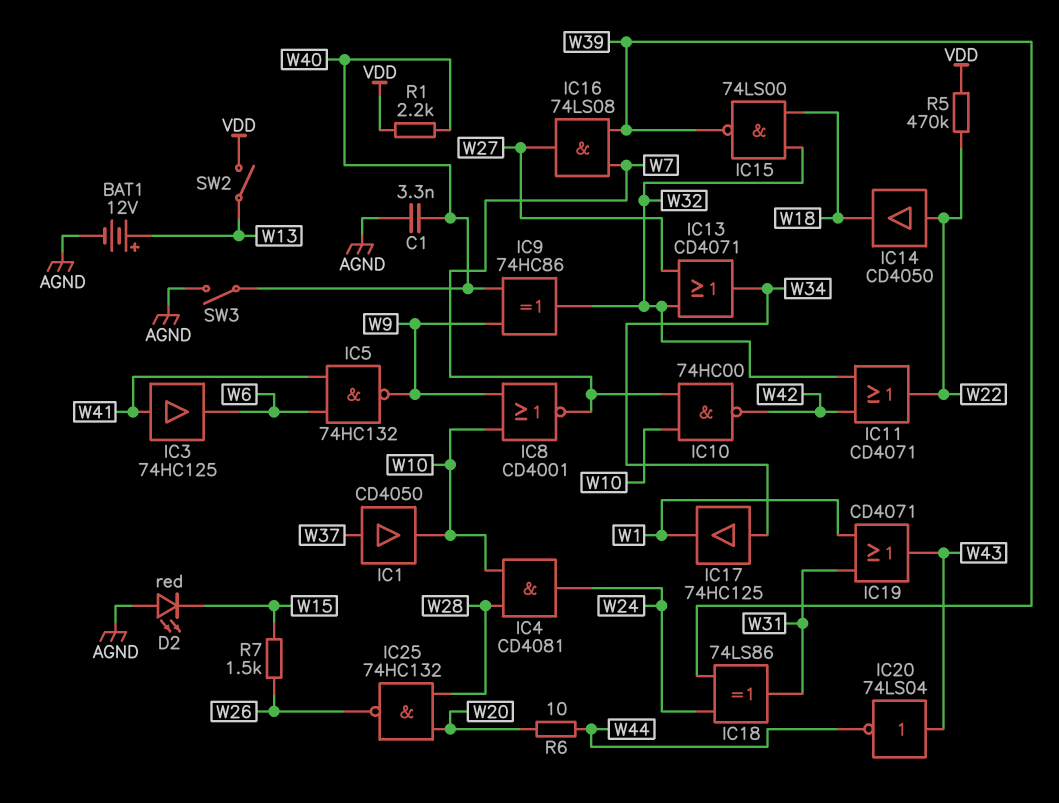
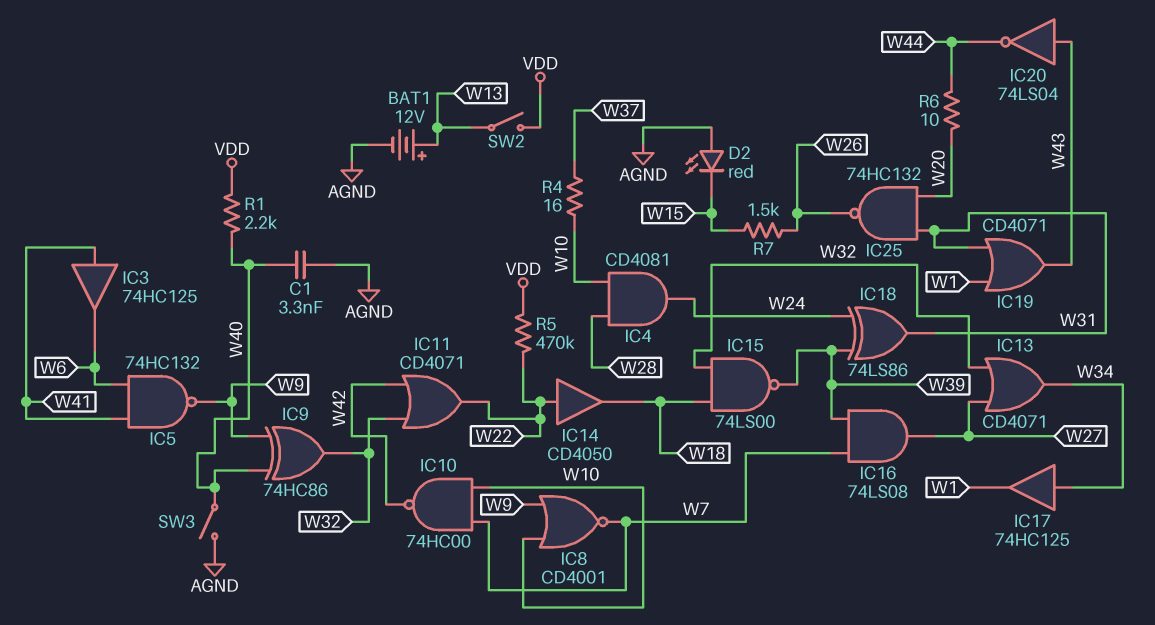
IC1: buffer CD4050 (in W37, out W10) -> none
IC25: NAND 74HC132 (in W20, in W28, out W26) -> NAND 74HC132 (in W20, in W31, out W26)
R4: none -> 16 (W10, W37)

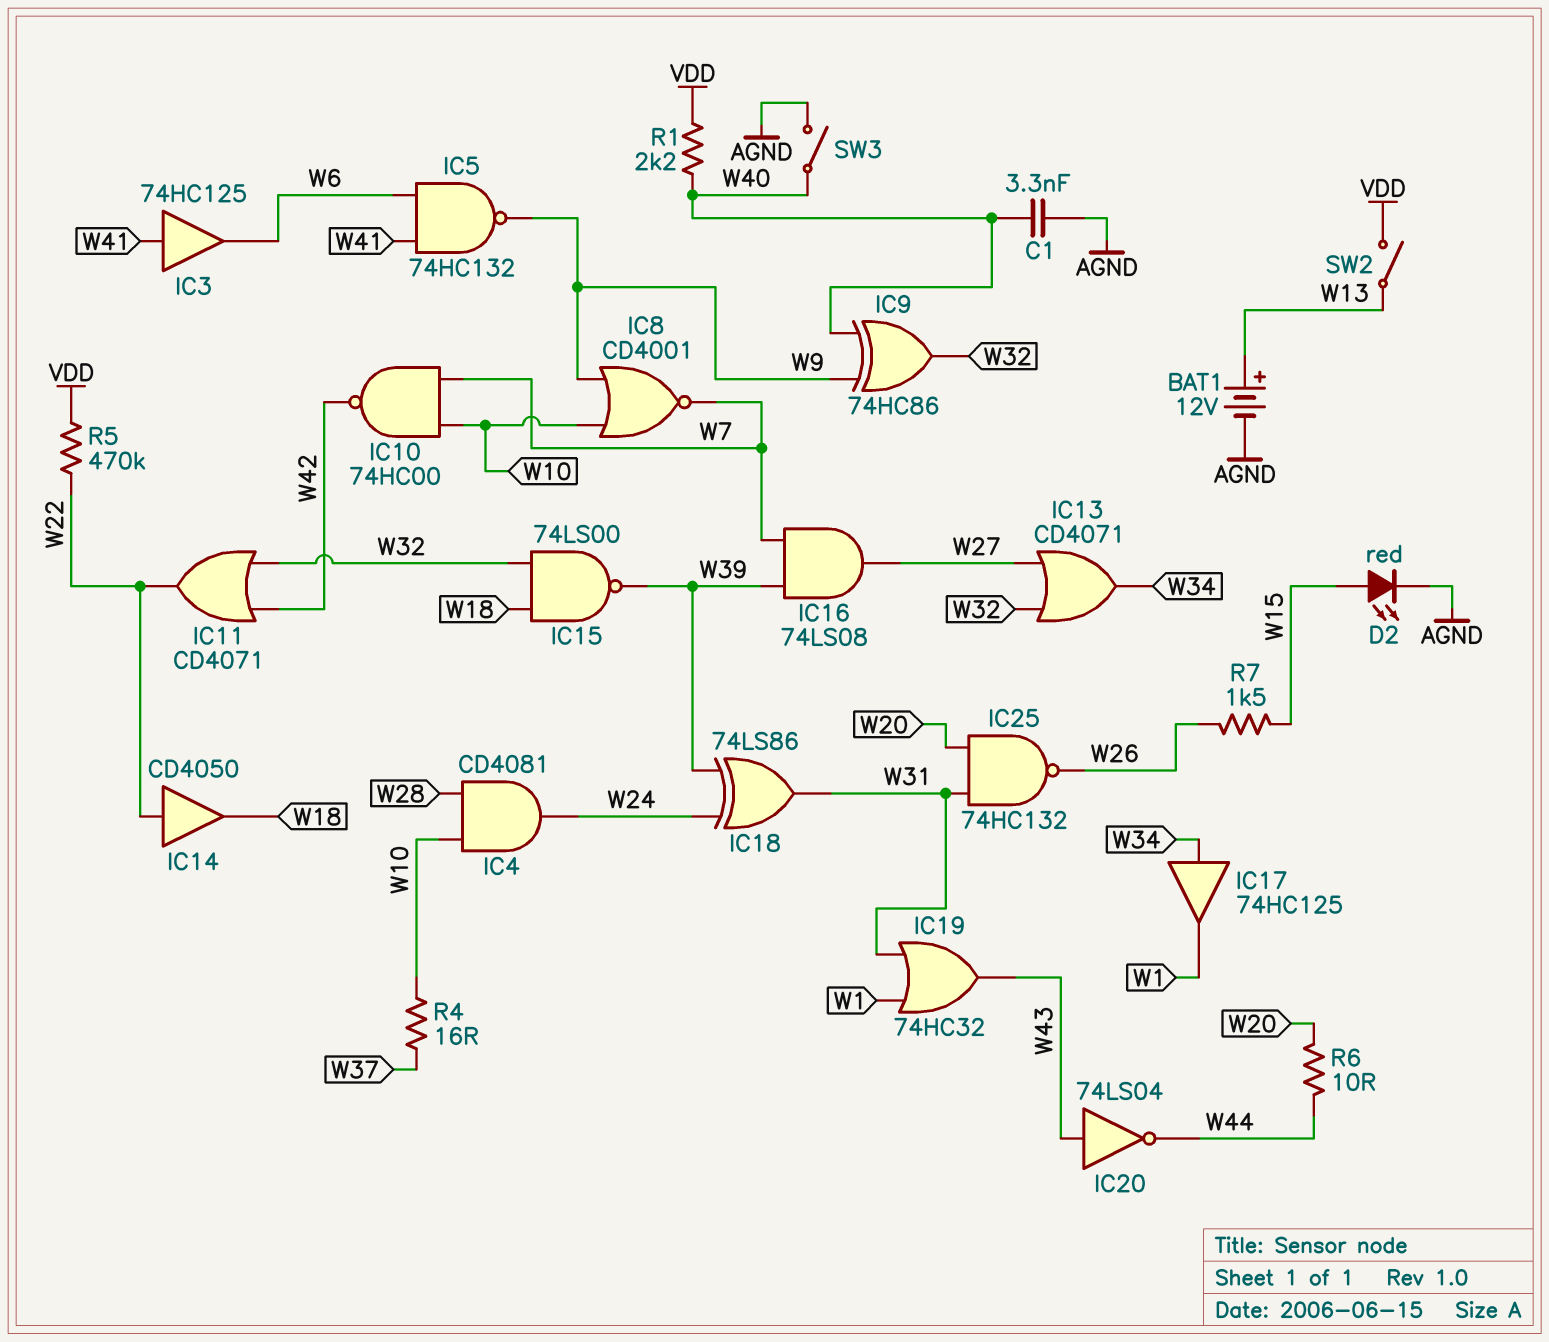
D2: LED red (A AGND, K W15) -> LED red (A W15, K AGND)
IC19: OR CD4071 (in W1, in W31, out W43) -> OR 74HC32 (in W1, in W31, out W43)

